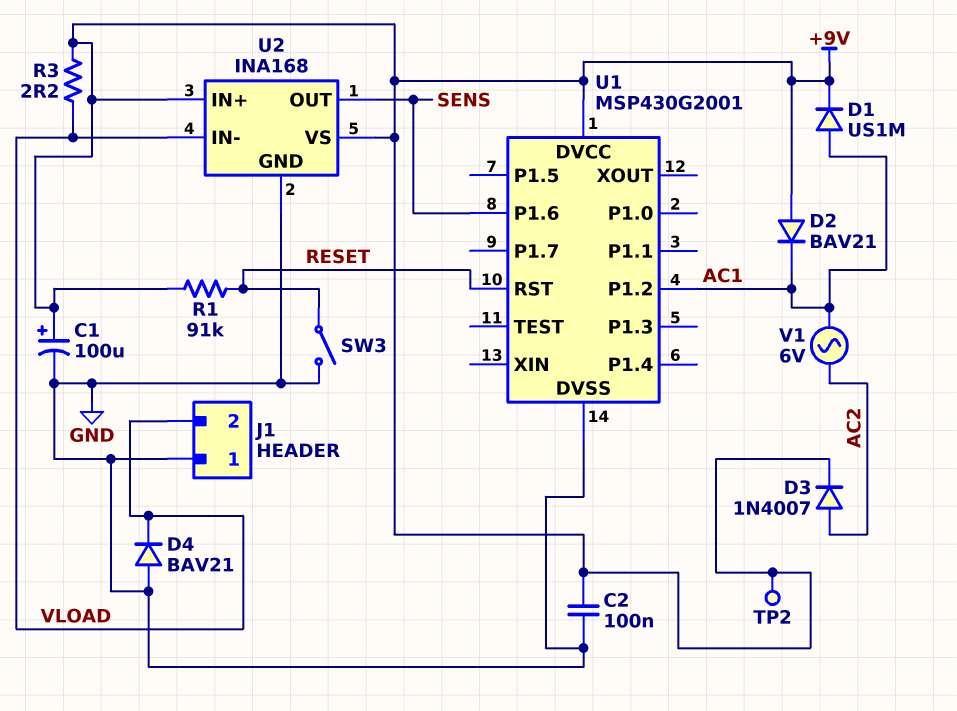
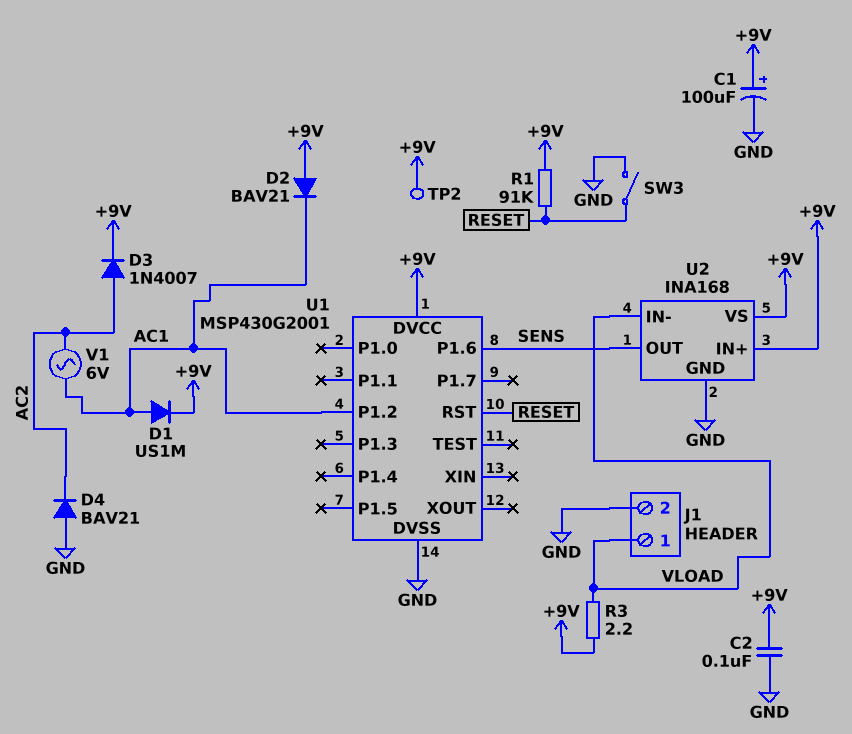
D4: diode BAV21 (A GND, K VLOAD) -> diode BAV21 (A GND, K AC2)
J1 pin 1: GND -> VLOAD
J1 pin 2: VLOAD -> GND

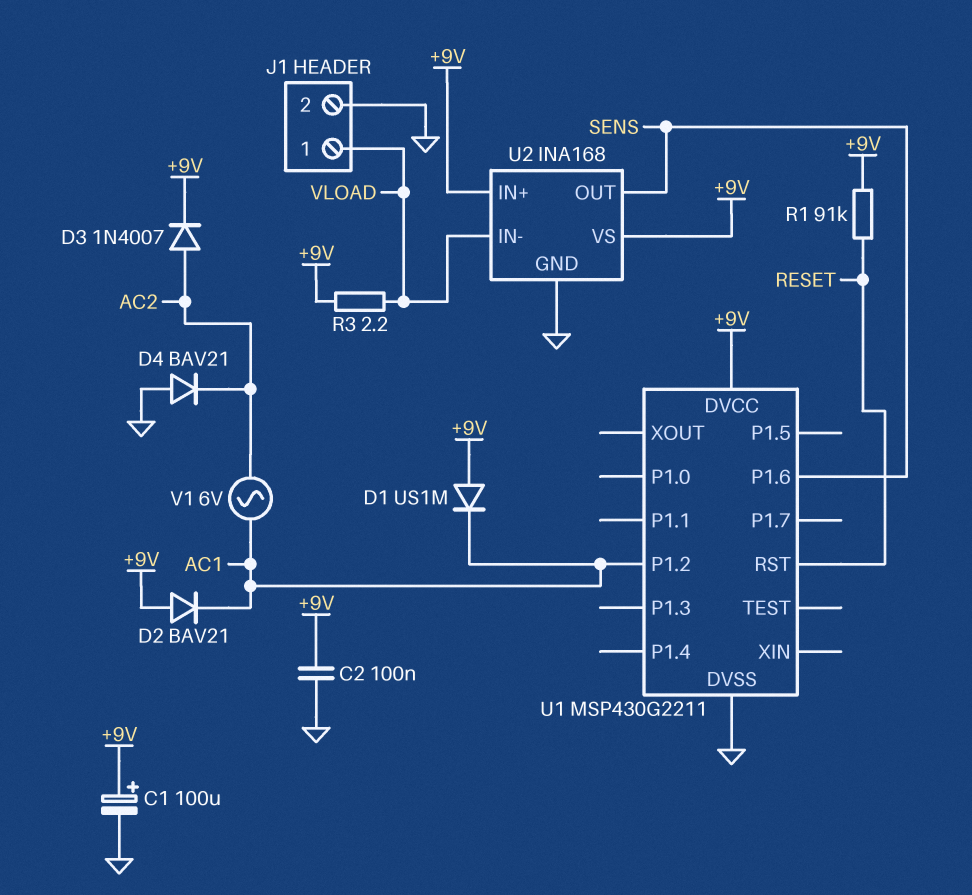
D1: diode US1M (A AC1, K +9V) -> diode US1M (A +9V, K AC1)
SW3: switch (GND, RESET) -> none
TP2: test point (+9V) -> none
U1: MSP430G2001 -> MSP430G2211

